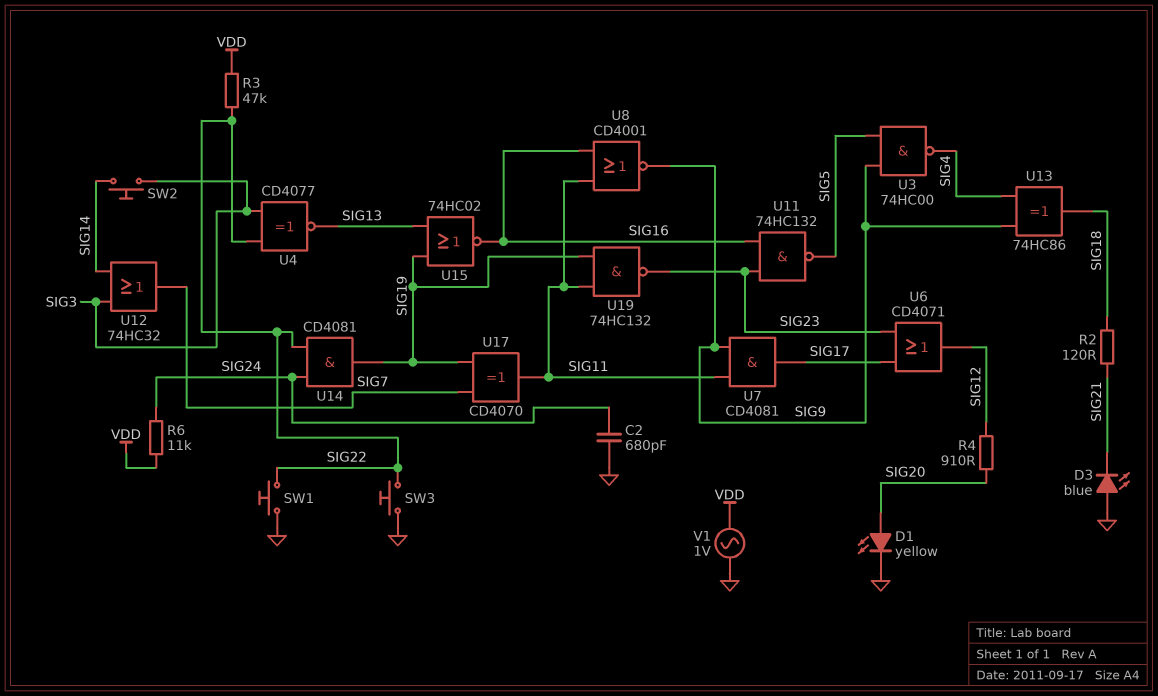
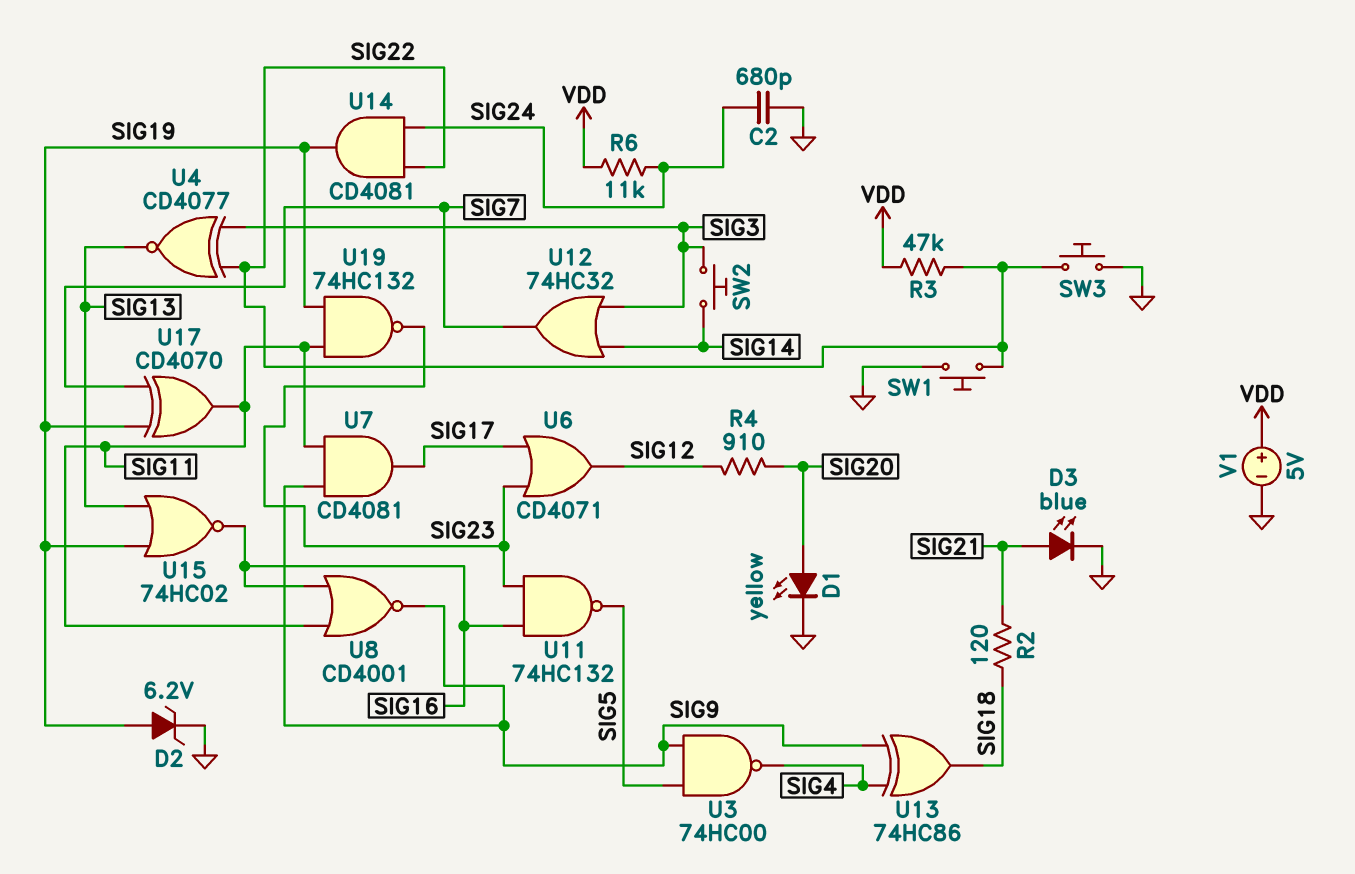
D2: none -> zener 6.2V (A SIG19, K GND)
D3: LED blue (A GND, K SIG21) -> LED blue (A SIG21, K GND)
V1: AC 1V (GND, VDD) -> 5V (plus VDD, minus GND)

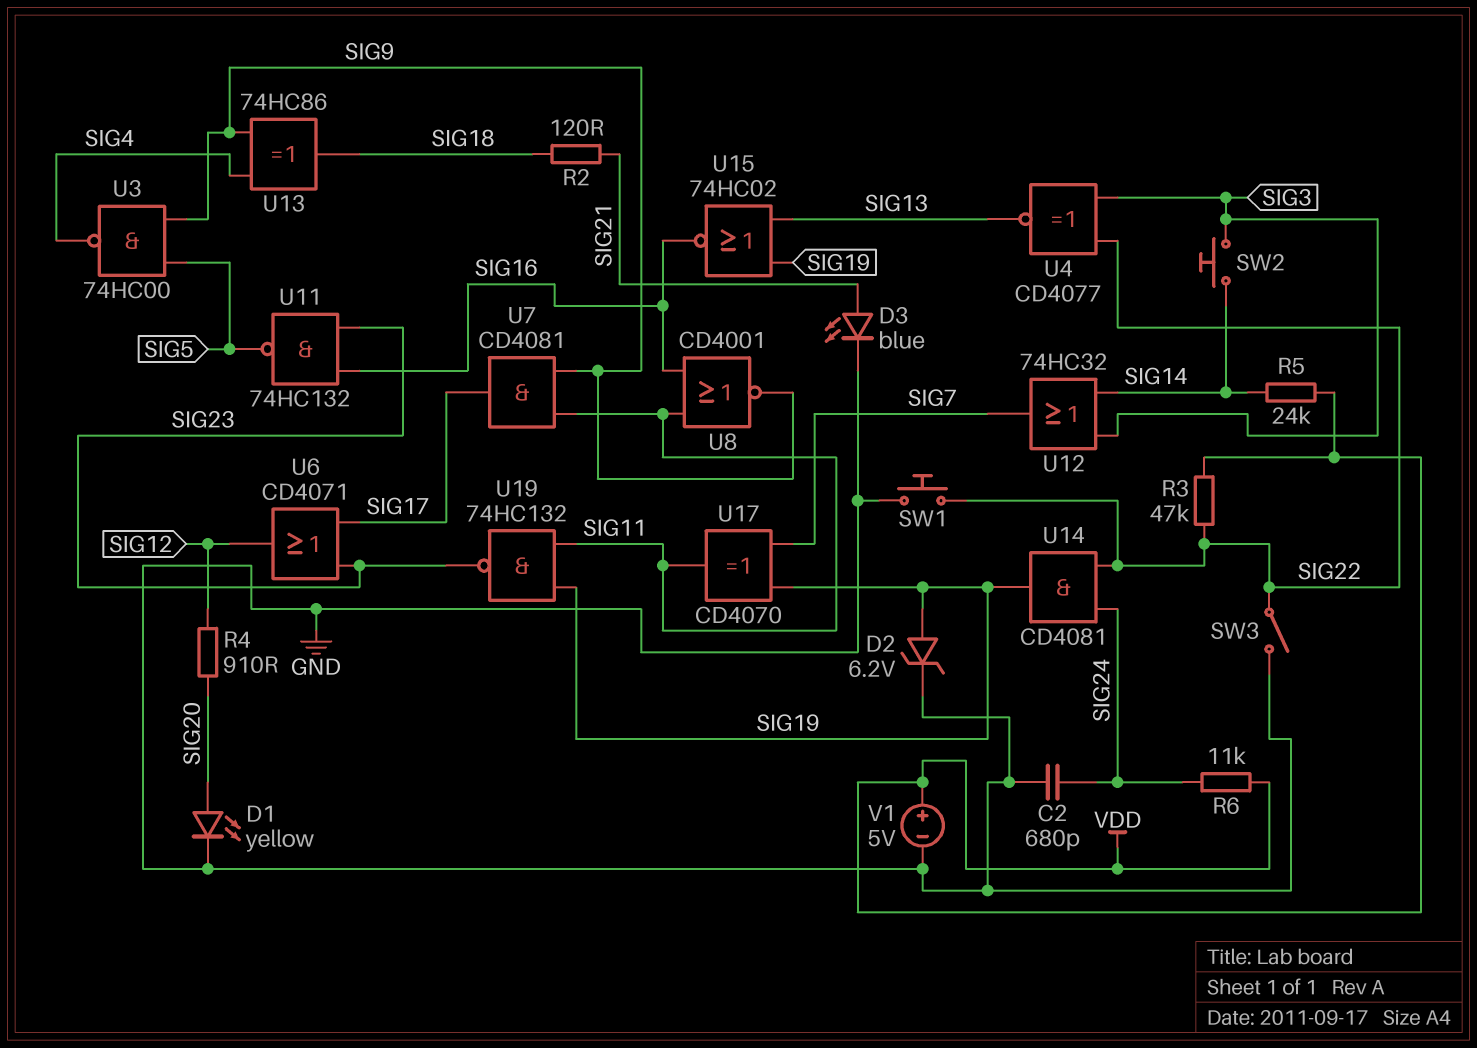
R5: none -> 24k (SIG14, VDD)
SW3: button (GND, SIG22) -> switch (GND, SIG22)

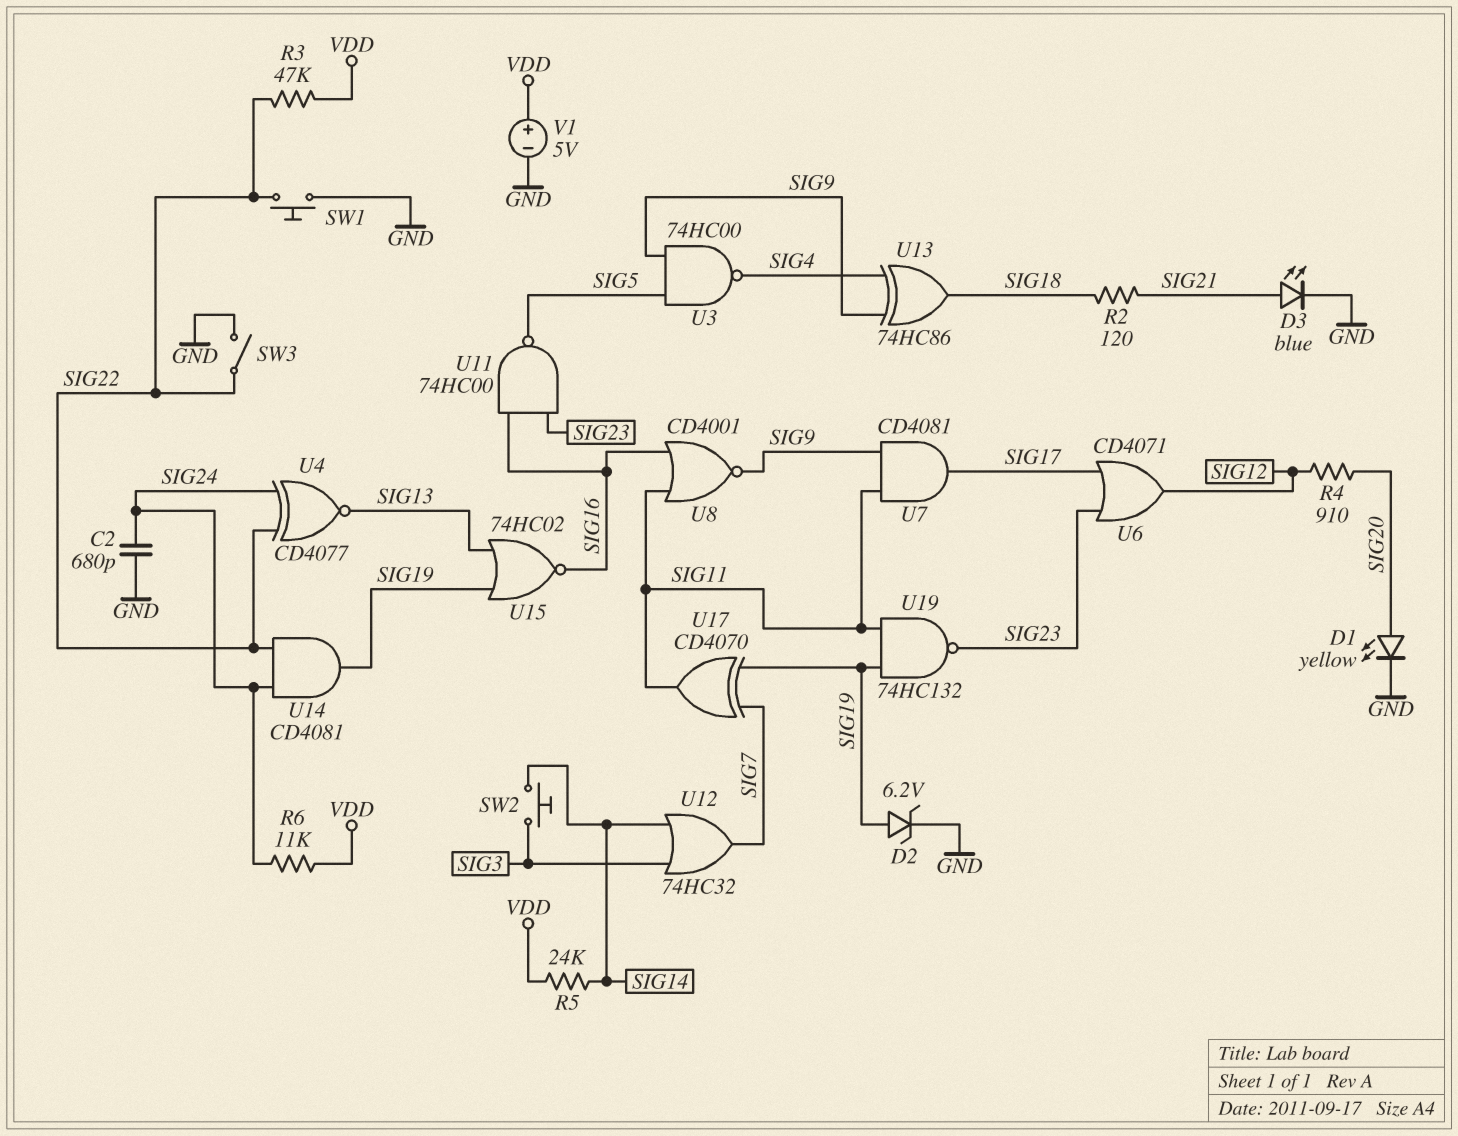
U4: XNOR CD4077 (in SIG3, in SIG22, out SIG13) -> XNOR CD4077 (in SIG22, in SIG24, out SIG13)
U11: NAND 74HC132 (in SIG16, in SIG23, out SIG5) -> NAND 74HC00 (in SIG16, in SIG23, out SIG5)

